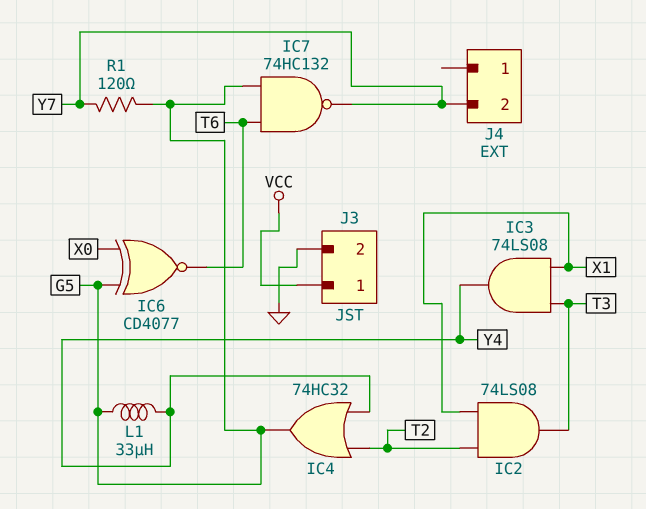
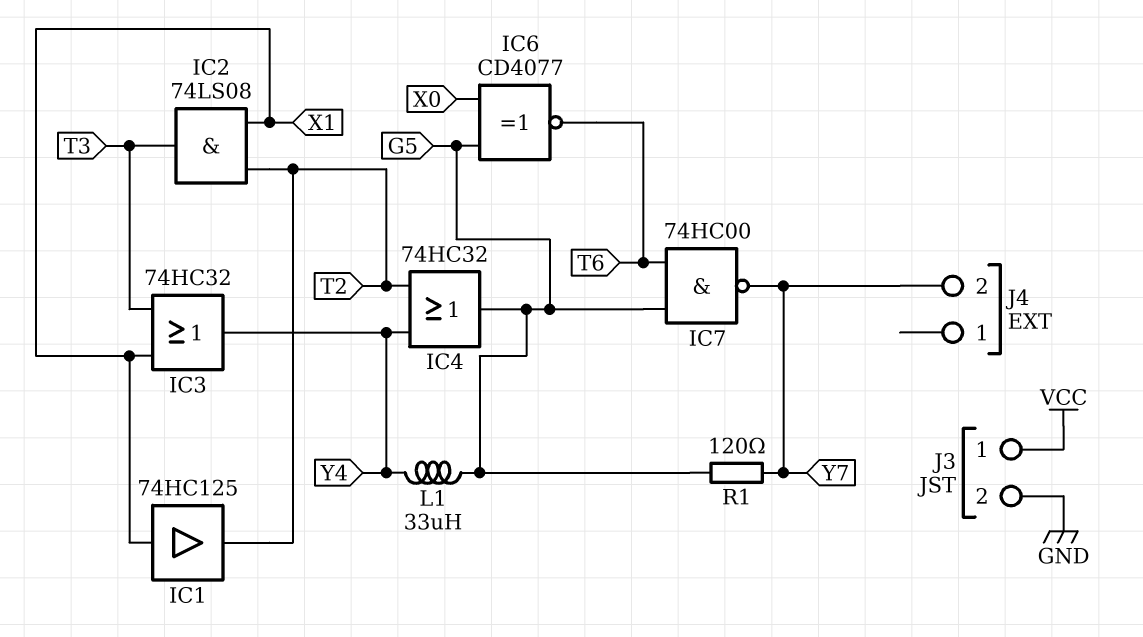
IC1: none -> buffer 74HC125 (in X1, out T2)
IC3: AND 74LS08 (in T3, in X1, out Y4) -> OR 74HC32 (in T3, in X1, out Y4)
IC7: NAND 74HC132 (in G5, in T6, out Y7) -> NAND 74HC00 (in G5, in T6, out Y7)

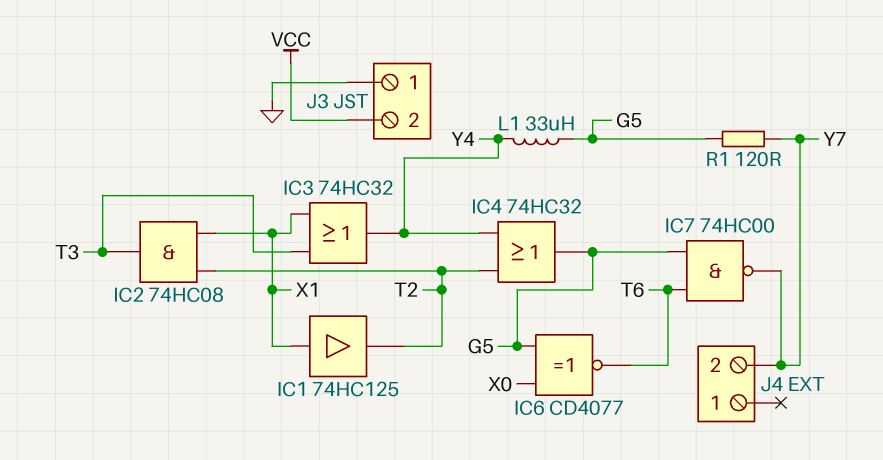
IC2: AND 74LS08 (in T2, in X1, out T3) -> AND 74HC08 (in T2, in X1, out T3)
J3 pin 1: VCC -> GND
J3 pin 2: GND -> VCC

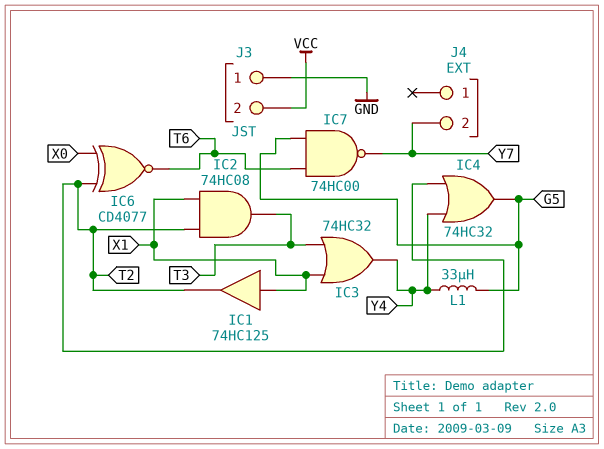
IC6: XNOR CD4077 (in G5, in X0, out T6) -> XNOR CD4077 (in T2, in X0, out T6)
R1: 120 (G5, Y7) -> none

